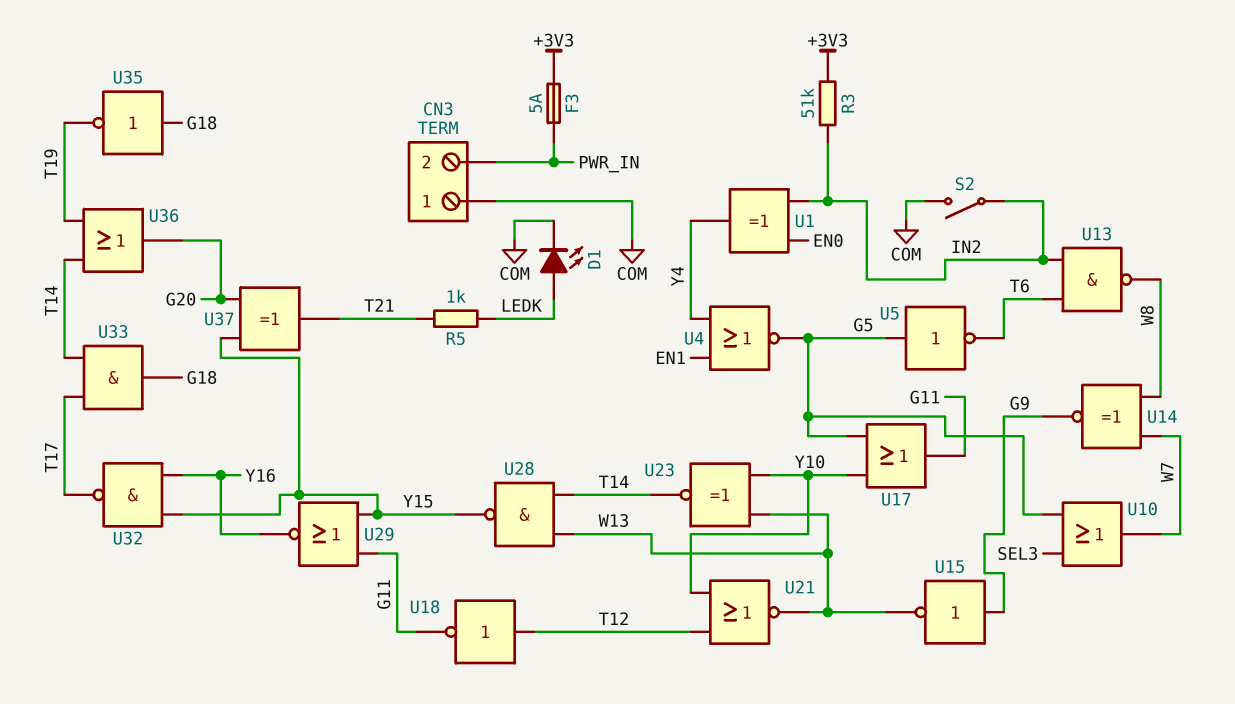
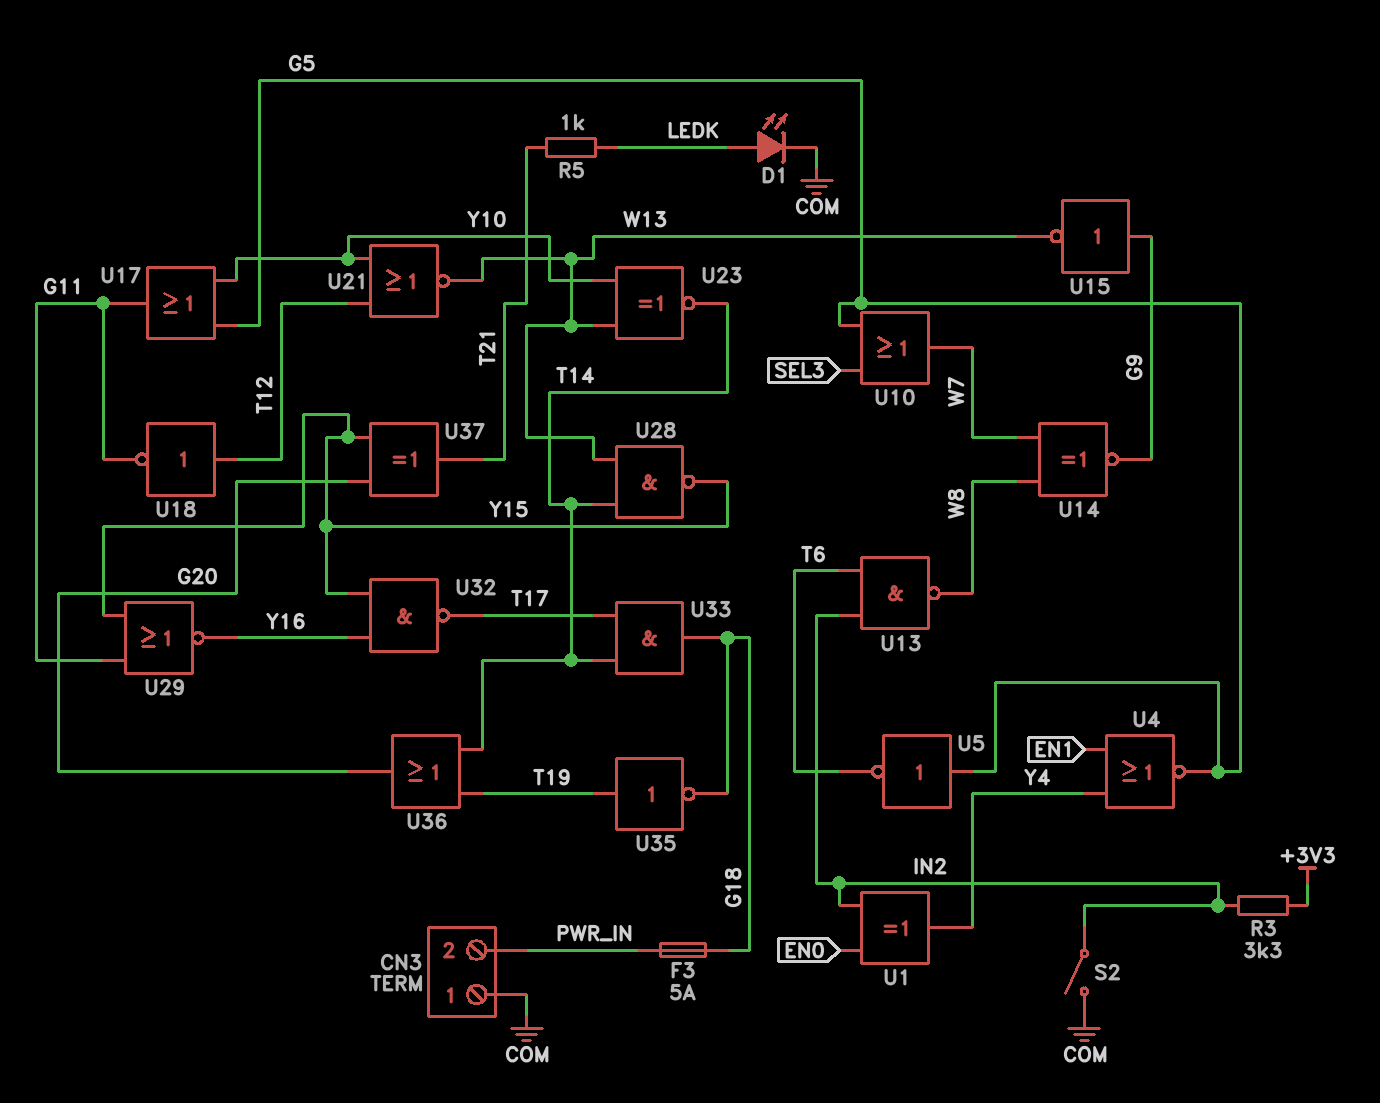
F3: 5A (+3V3, PWR_IN) -> 5A (G18, PWR_IN)
R3: 51k (+3V3, IN2) -> 3.3k (+3V3, IN2)
U35: NOT (in G18, out T19) -> NOT (in T19, out G18)

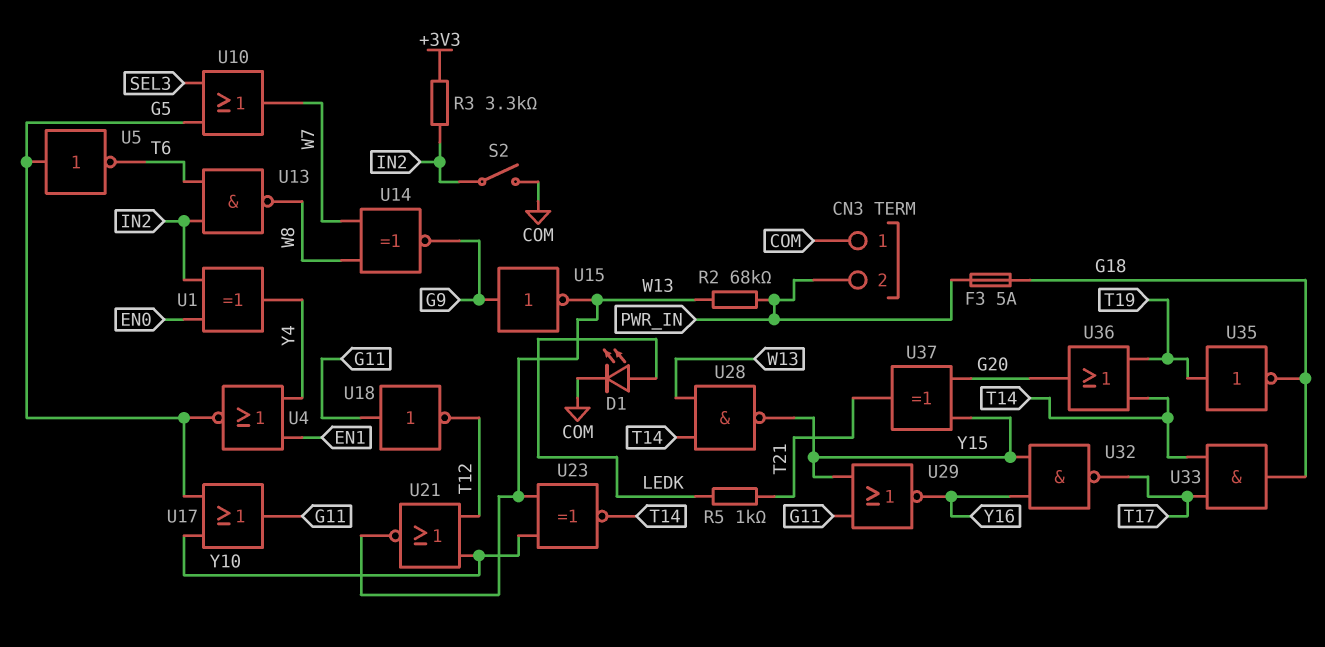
R2: none -> 68k (PWR_IN, W13)
U18: NOT (in T12, out G11) -> NOT (in G11, out T12)

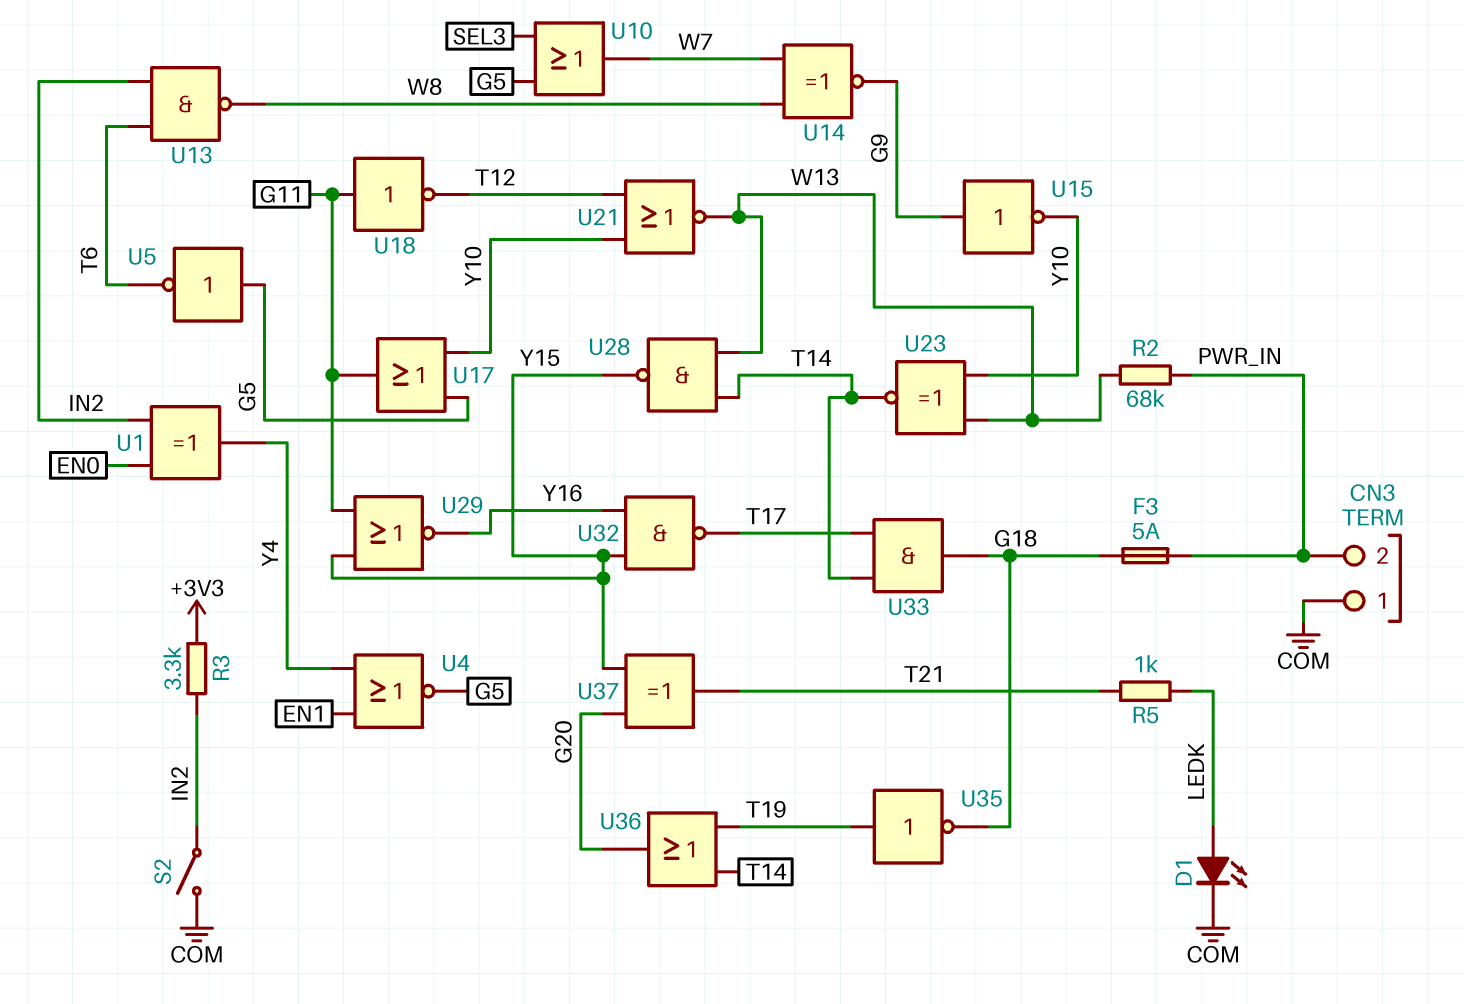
U15: NOT (in G9, out W13) -> NOT (in G9, out Y10)

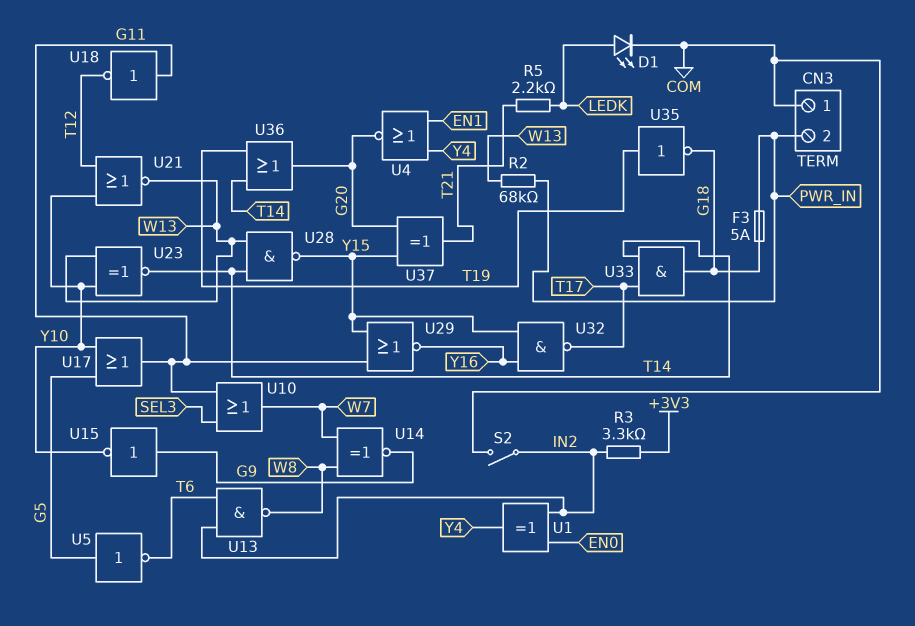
R5: 1k (LEDK, T21) -> 2.2k (LEDK, T21)
U4: NOR (in EN1, in Y4, out G5) -> NOR (in EN1, in Y4, out G20)
U10: OR (in G5, in SEL3, out W7) -> OR (in G11, in SEL3, out W7)

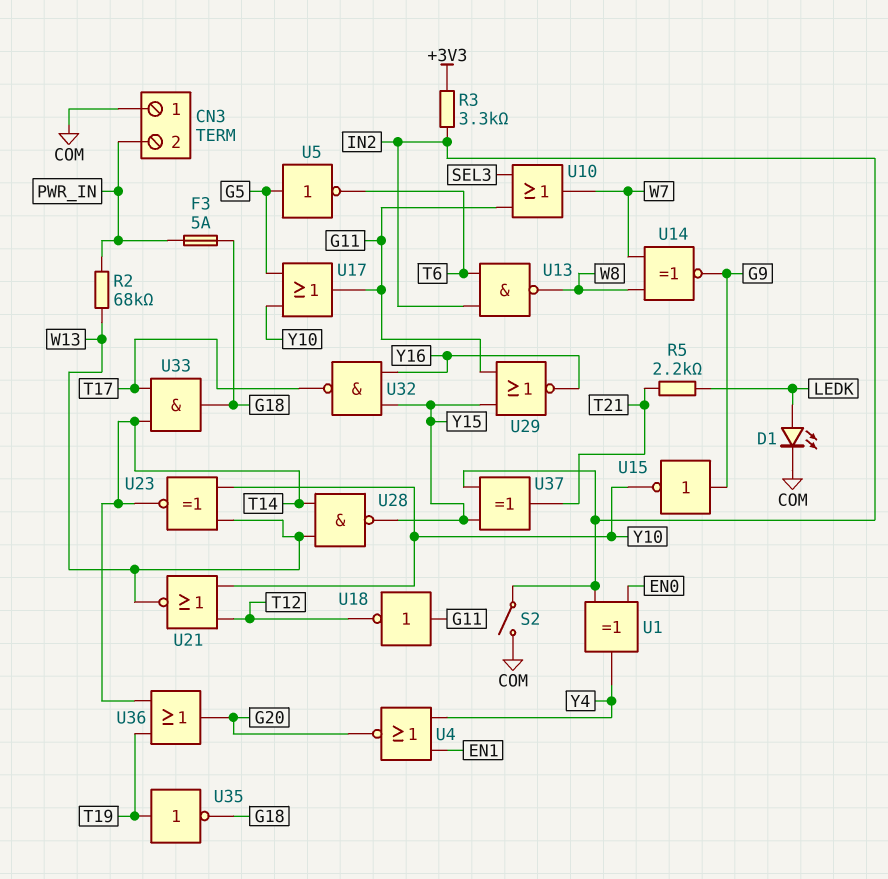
U37: XOR (in G20, in Y15, out T21) -> XOR (in IN2, in Y15, out T21)

